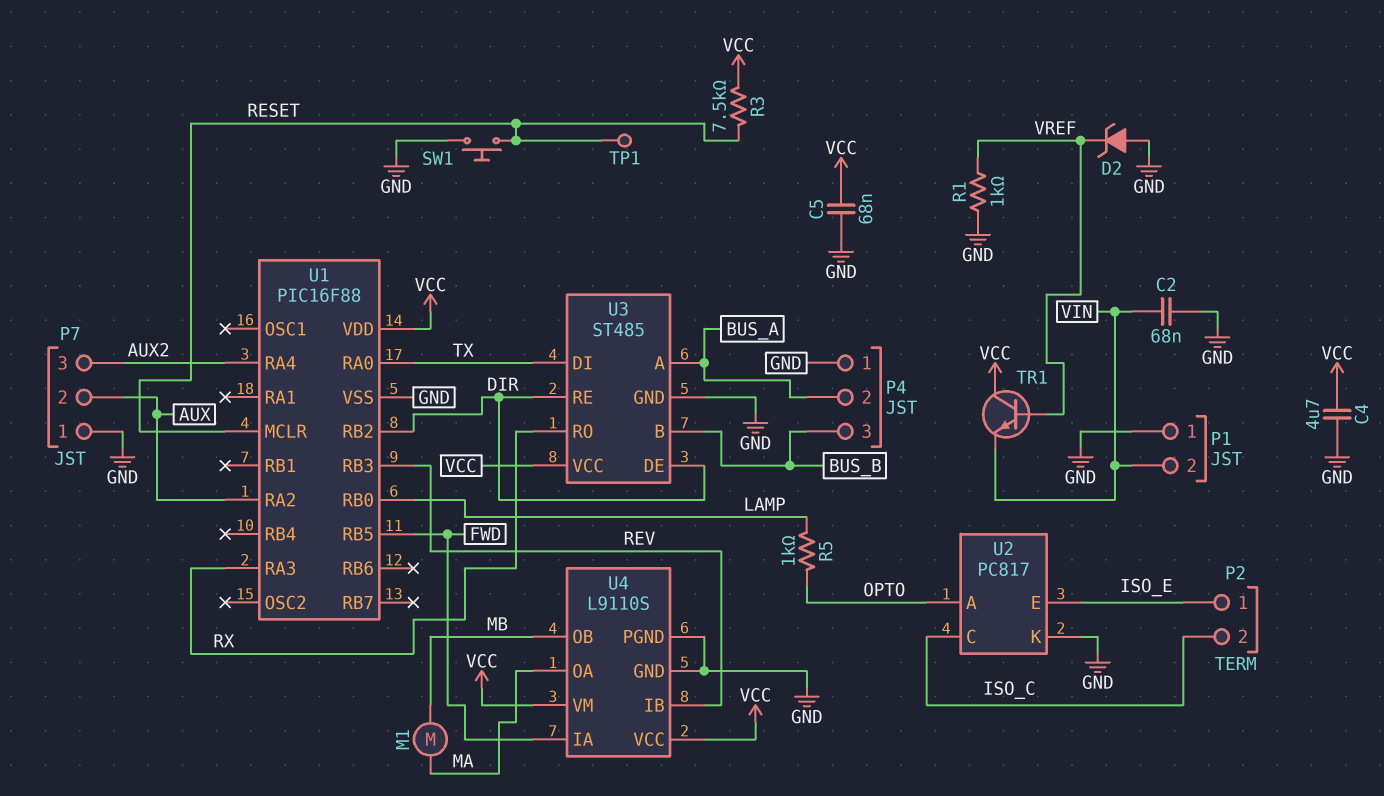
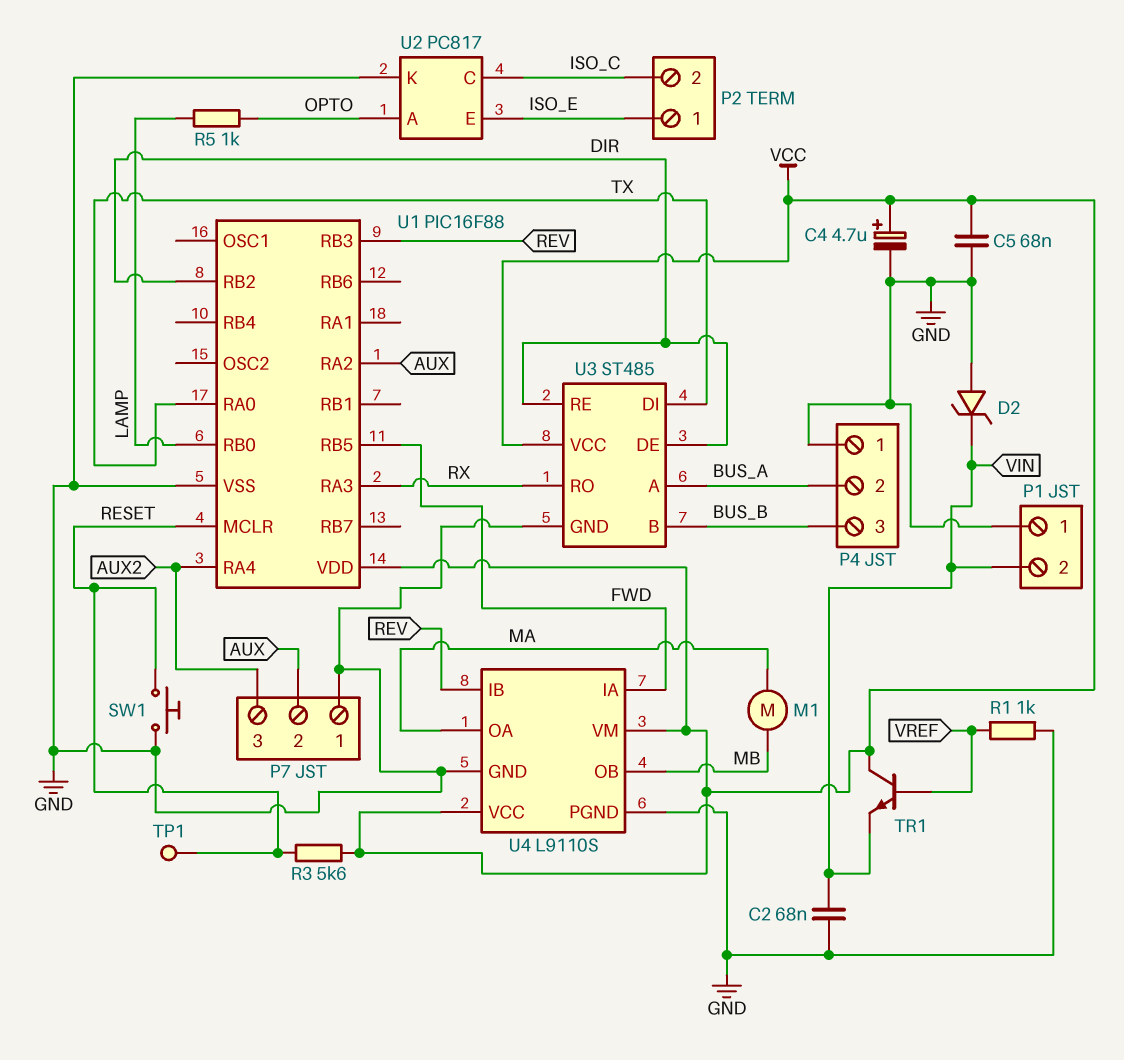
C4: 4.7uF (GND, VCC) -> 4.7uF (plus VCC, minus GND)
D2: zener (A GND, K VREF) -> zener (A GND, K VIN)
R3: 7.5k (RESET, VCC) -> 5.6k (RESET, VCC)

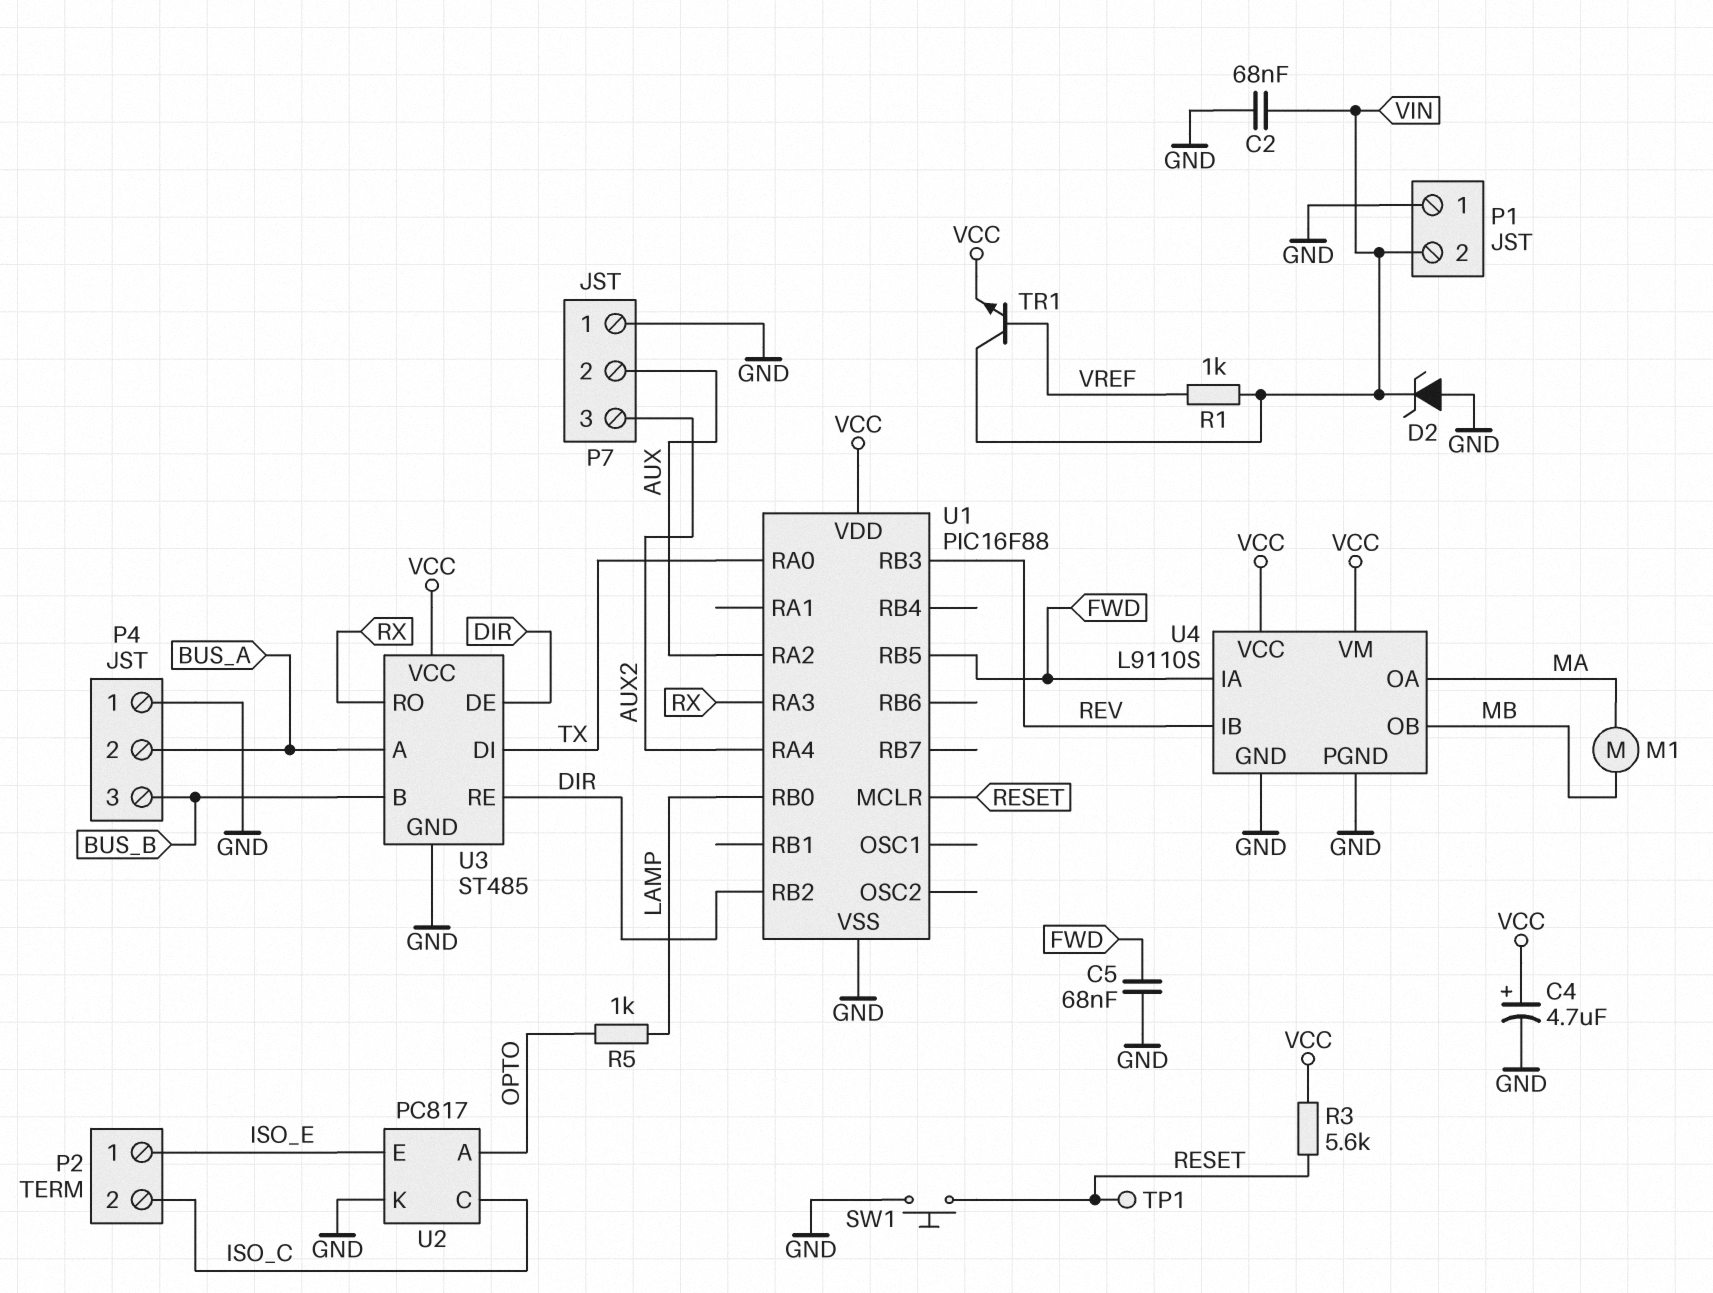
C5: 68nF (GND, VCC) -> 68nF (FWD, GND)
R1: 1k (GND, VREF) -> 1k (VIN, VREF)
TR1: NPN (B VREF, C VCC, E VIN) -> NPN (B VREF, C VIN, E VCC)

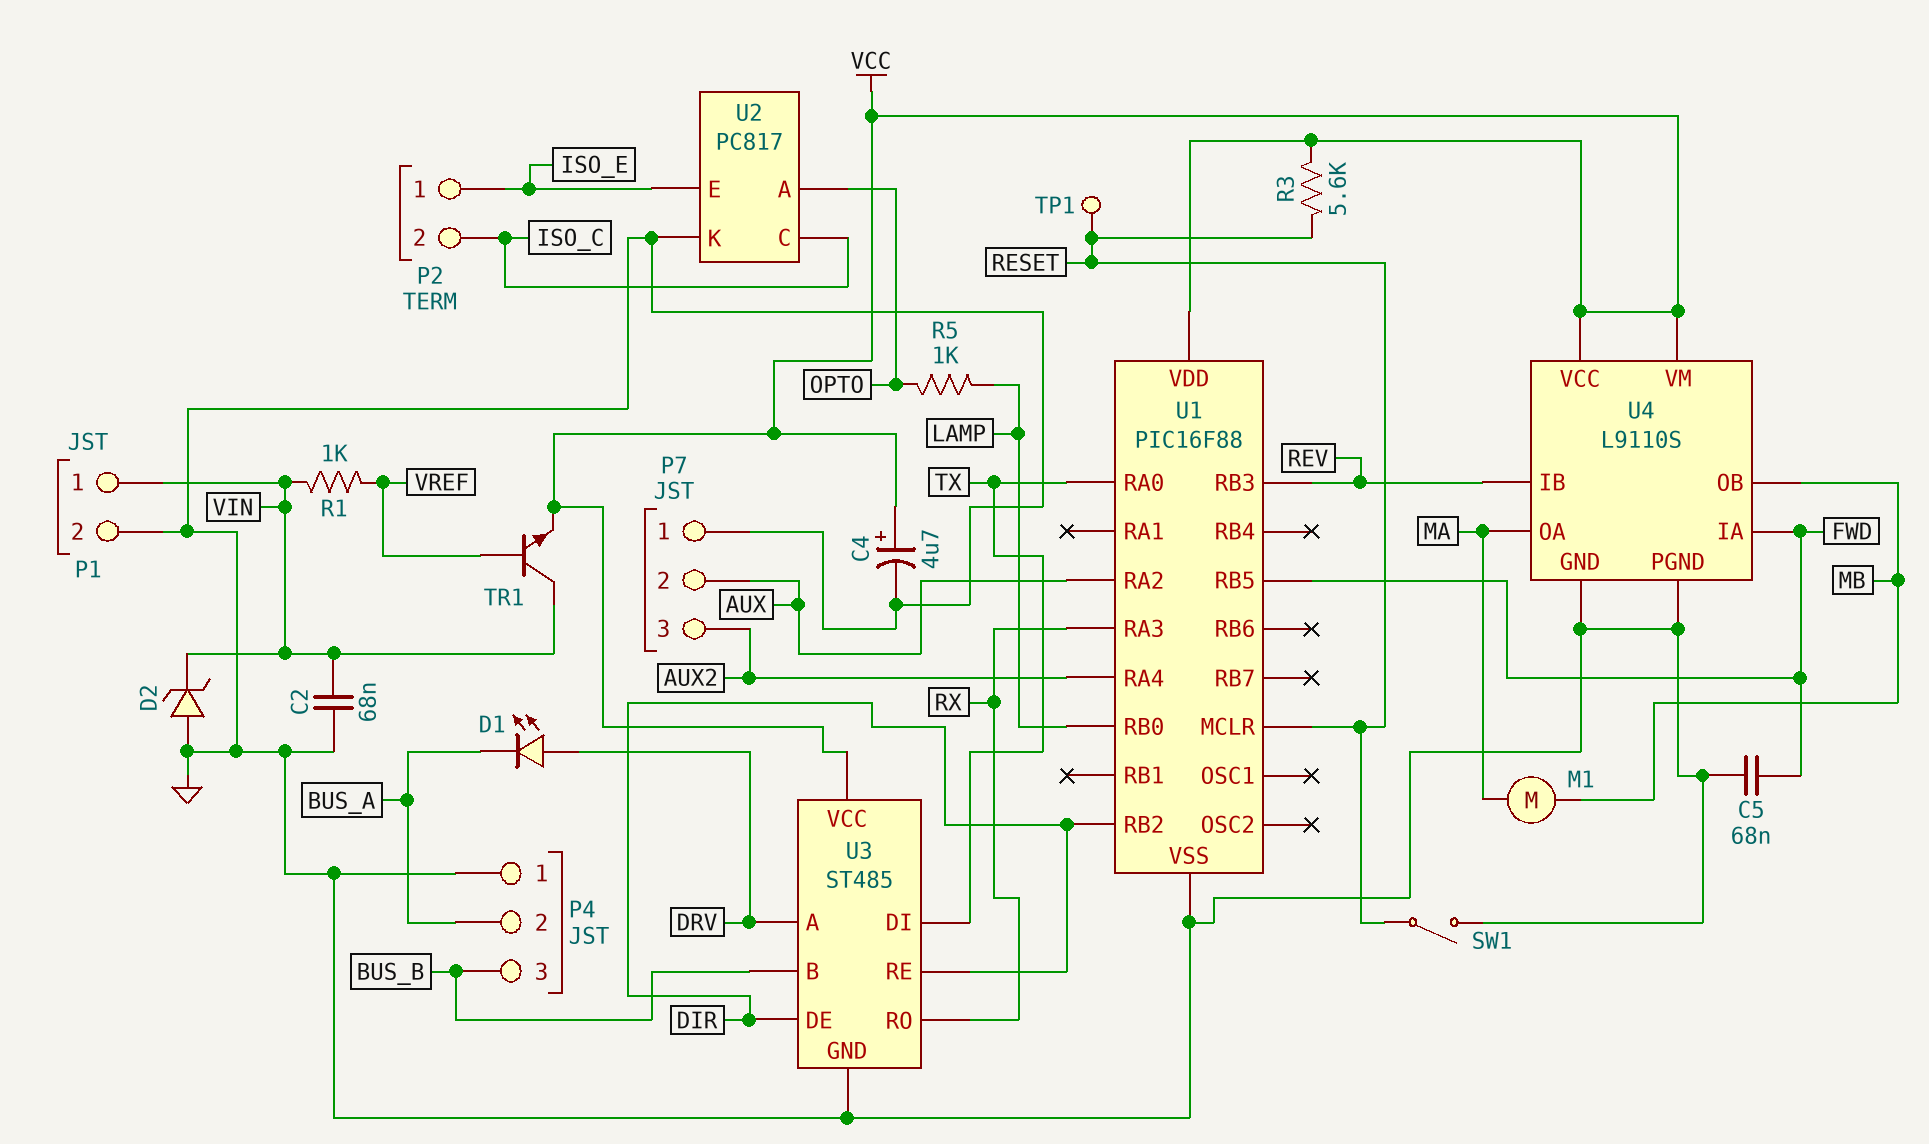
D1: none -> LED (A DRV, K BUS_A)
P1 pin 1: GND -> VIN
P1 pin 2: VIN -> GND
SW1: button (GND, RESET) -> switch (GND, RESET)
U3 pin A: BUS_A -> DRV

